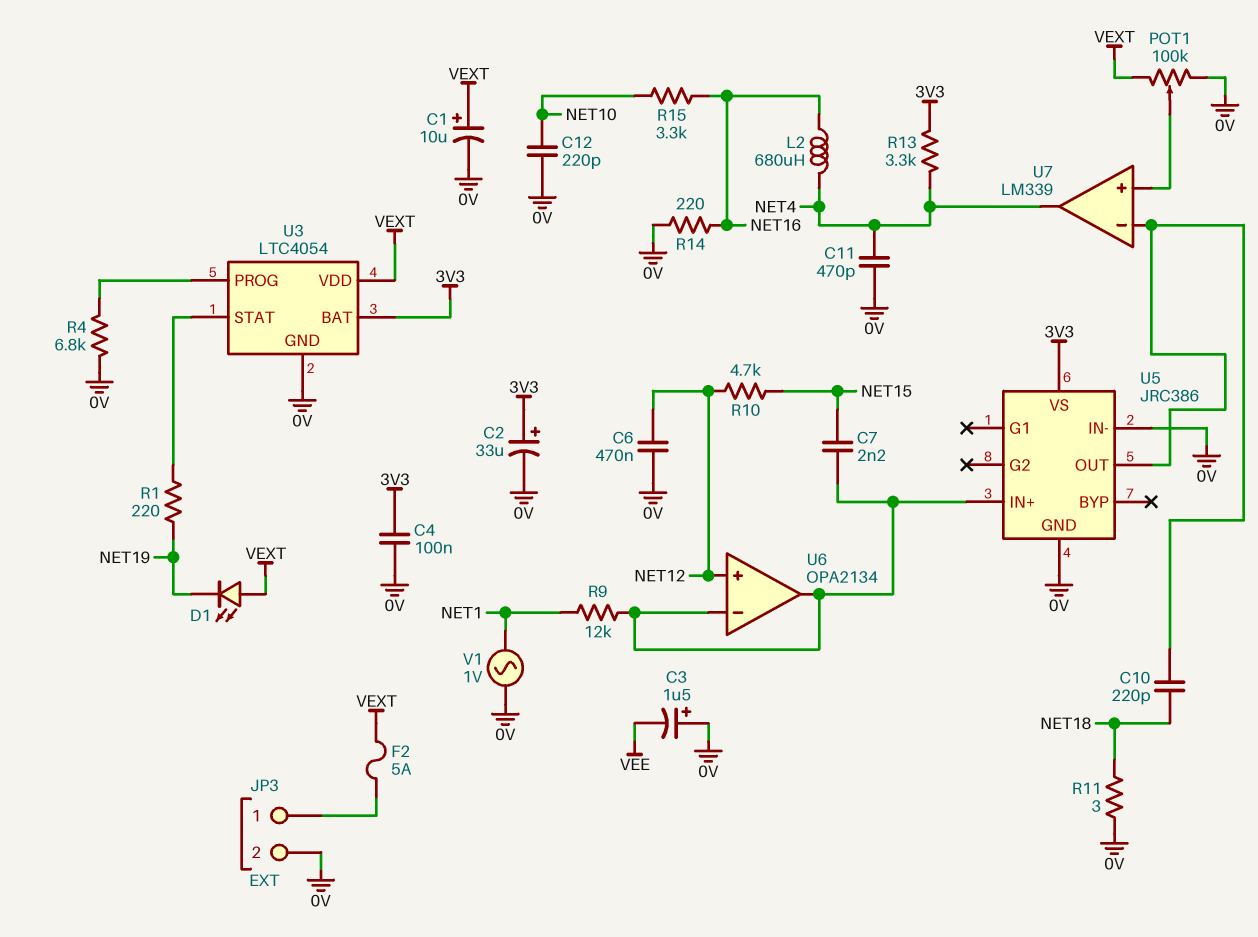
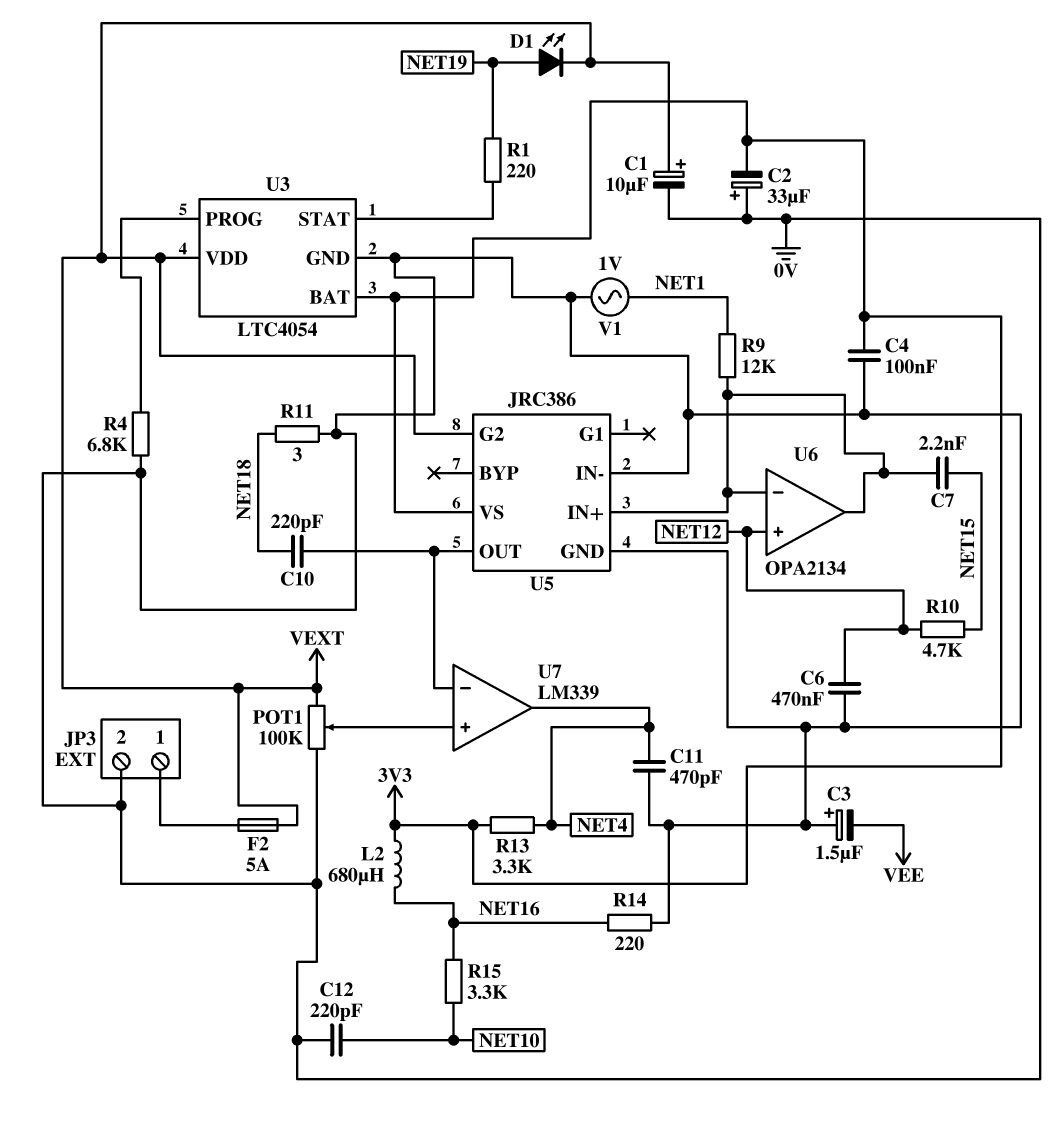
C2: 33uF (plus 3V3, minus 0V) -> 33uF (plus 0V, minus 3V3)
D1: LED (A VEXT, K NET19) -> LED (A NET19, K VEXT)
L2: 680uH (NET4, NET16) -> 680uH (3V3, NET16)
U5 pin G2: none -> VEXT

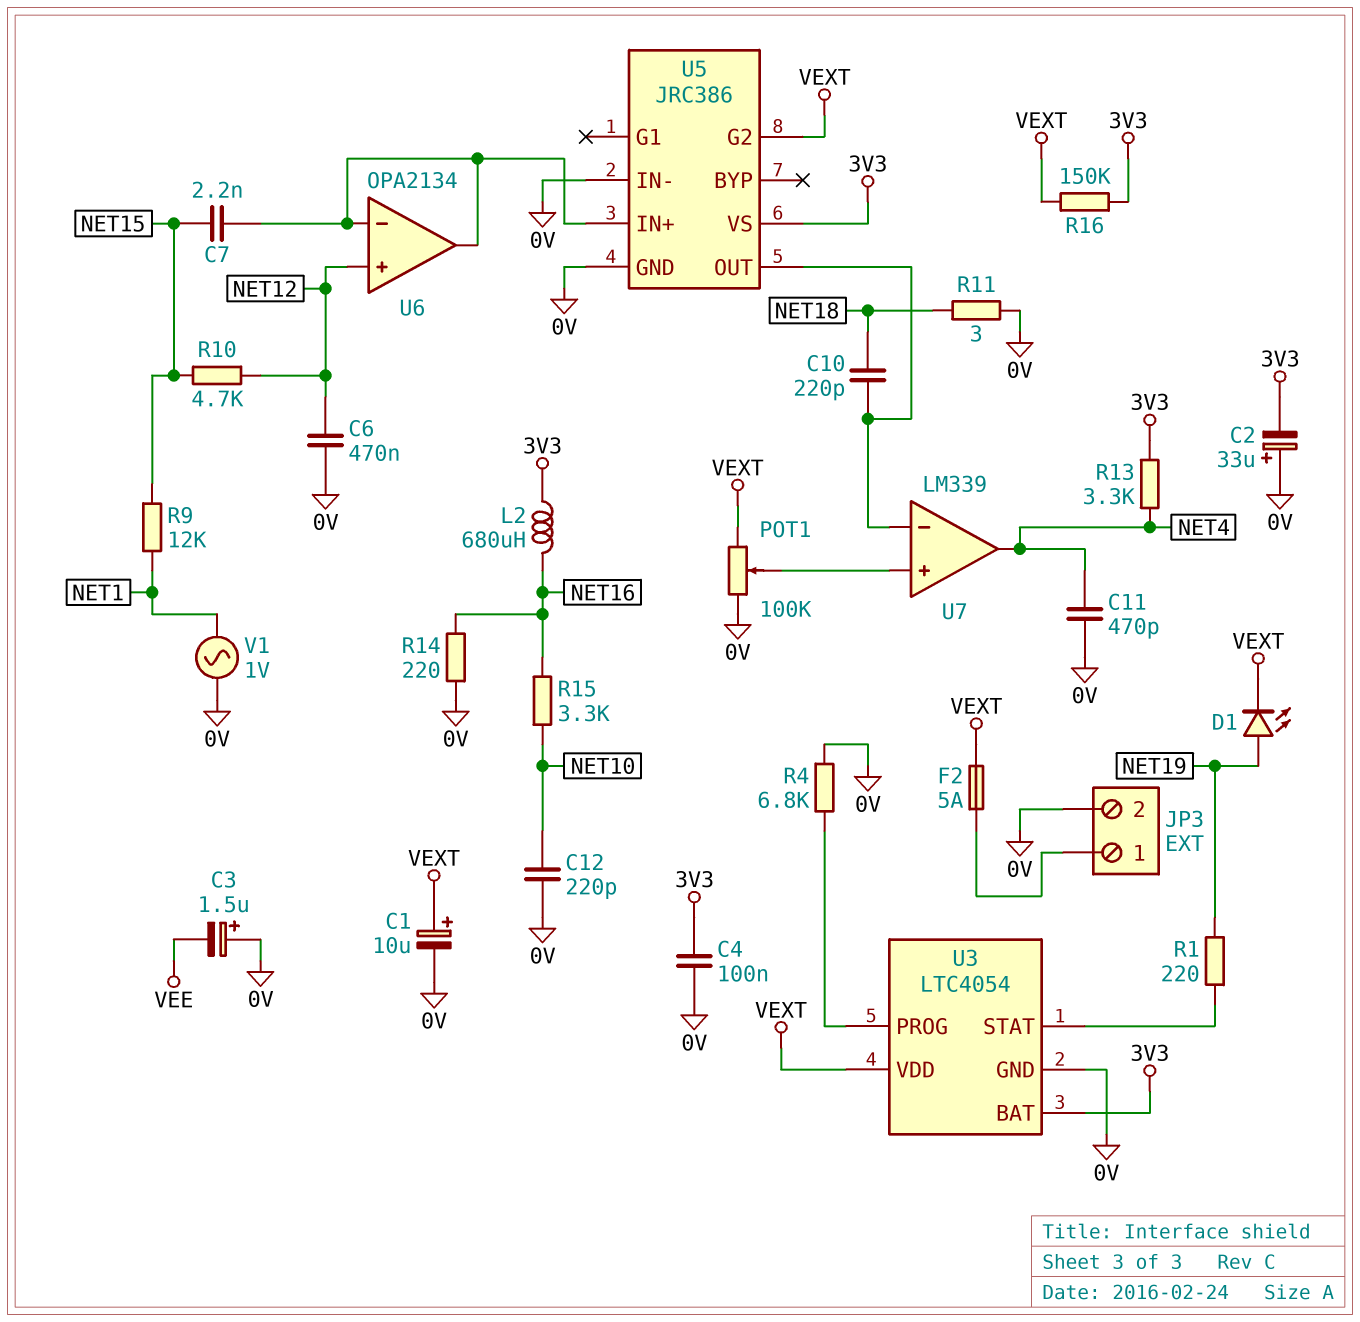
R9: 12k (NET1, U5/IN+) -> 12k (NET1, NET15)
R16: none -> 150k (3V3, VEXT)

